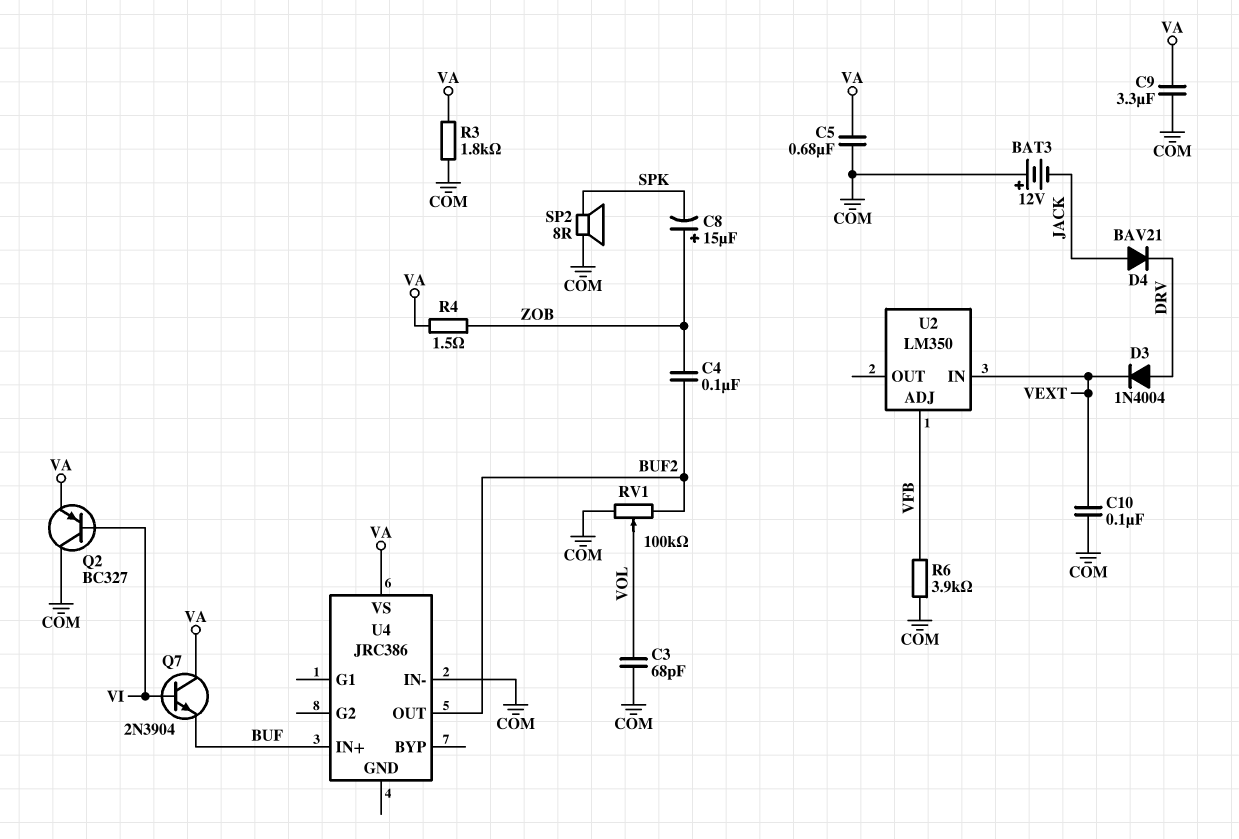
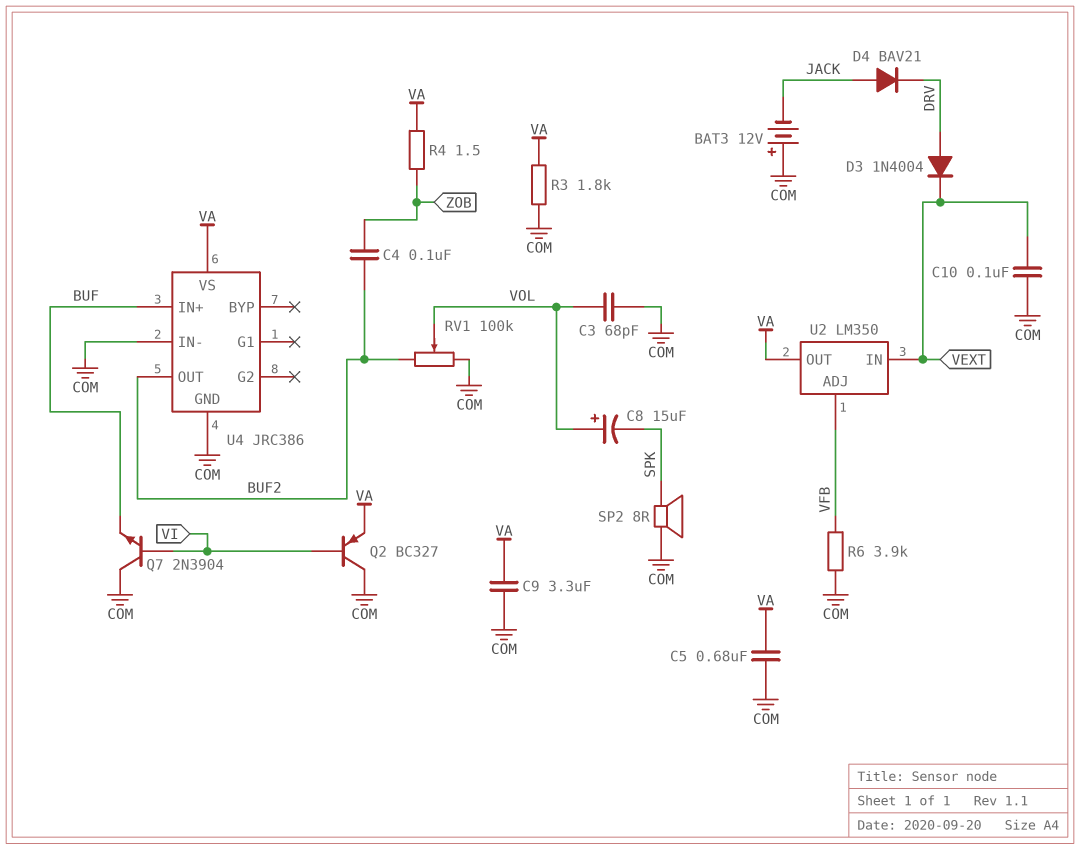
C8: 15uF (plus ZOB, minus SPK) -> 15uF (plus VOL, minus SPK)
Q7: NPN 2N3904 (B VI, C VA, E BUF) -> NPN 2N3904 (B VI, C COM, E BUF)
U2 pin OUT: none -> VA
U4 pin GND: none -> COM

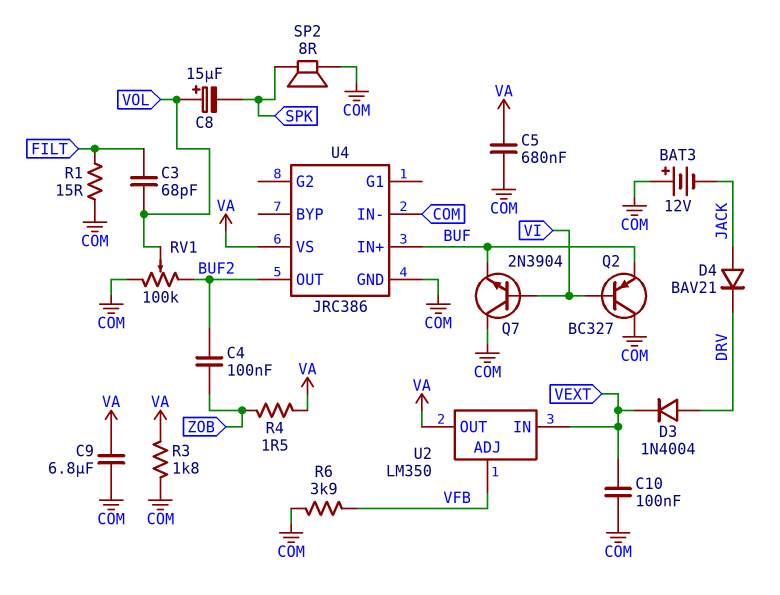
C3: 68pF (COM, VOL) -> 68pF (FILT, VOL)
C9: 3.3uF (COM, VA) -> 6.8uF (COM, VA)
Q2: PNP BC327 (B VI, C COM, E VA) -> PNP BC327 (B VI, C COM, E BUF)
R1: none -> 15 (COM, FILT)

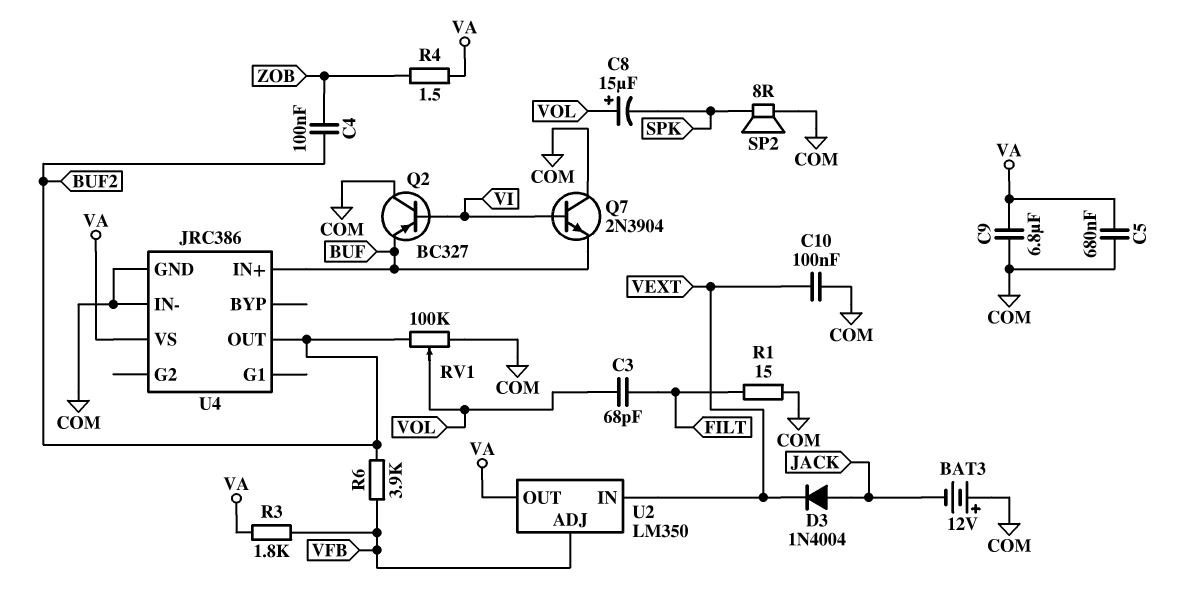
D3: diode 1N4004 (A DRV, K VEXT) -> diode 1N4004 (A JACK, K VEXT)
D4: diode BAV21 (A JACK, K DRV) -> none
R3: 1.8k (COM, VA) -> 1.8k (VA, VFB)
R6: 3.9k (COM, VFB) -> 3.9k (BUF2, VFB)

